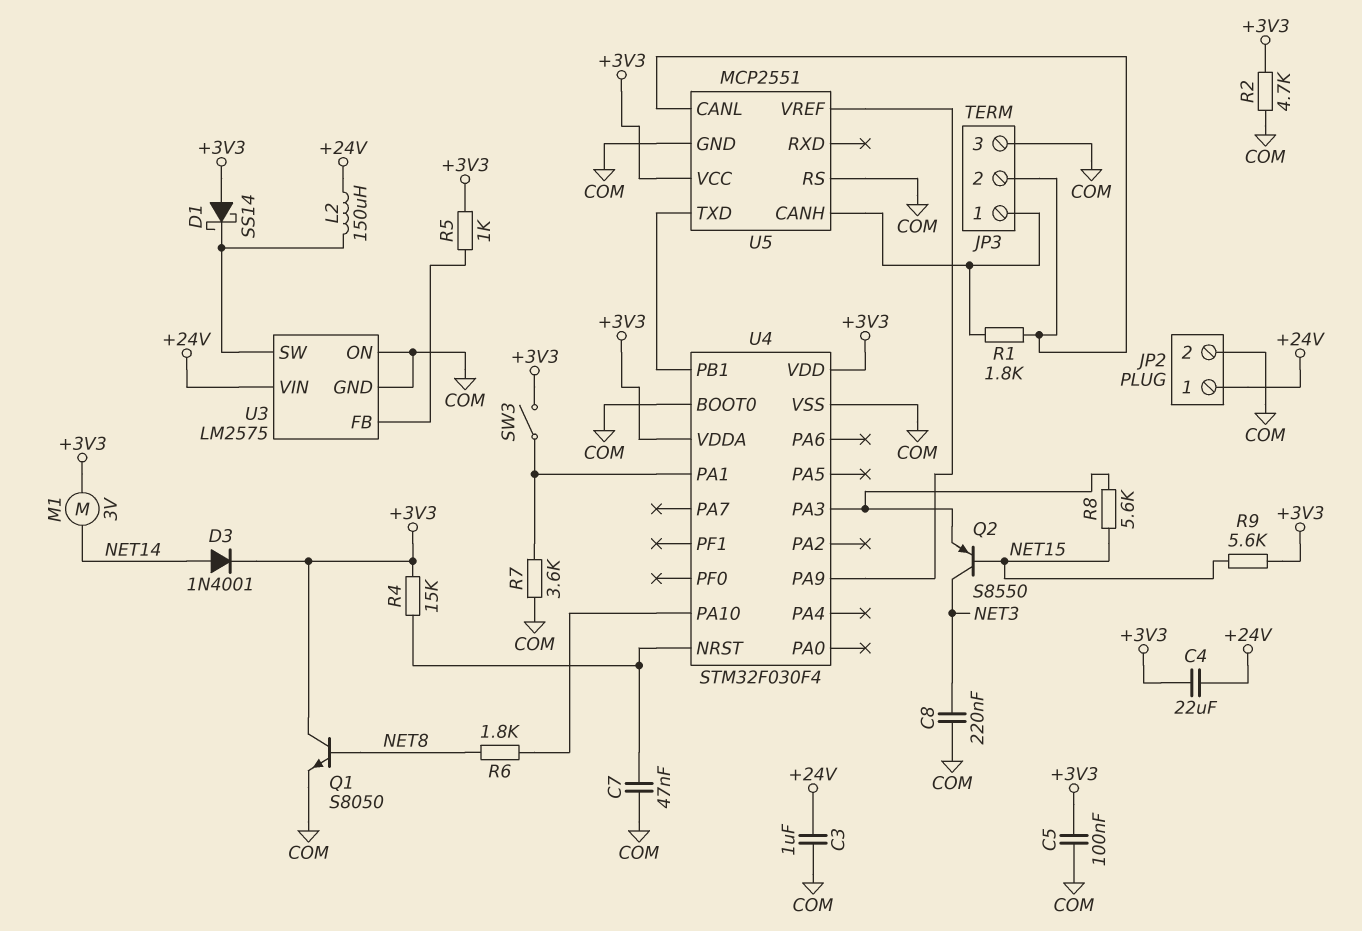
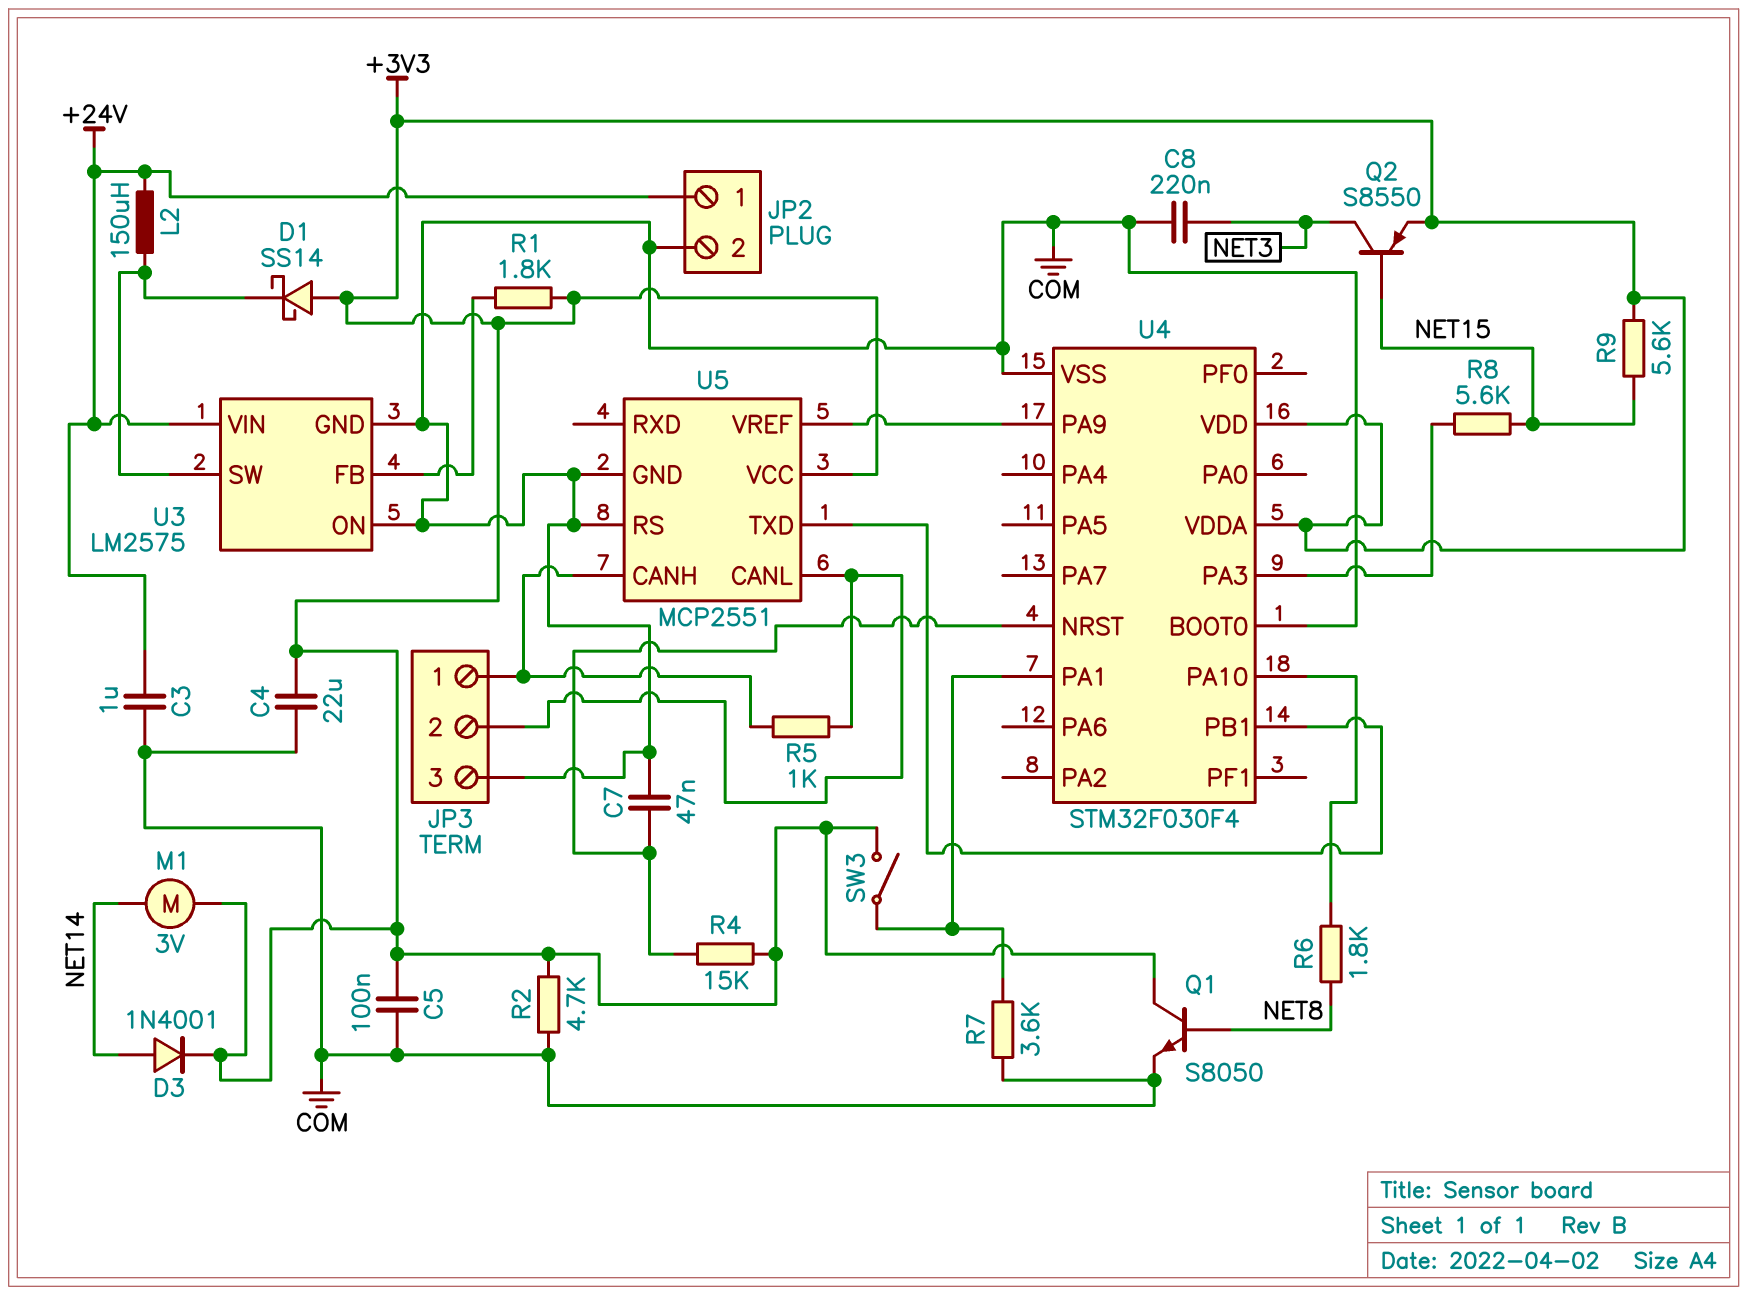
C4: 22uF (+3V3, +24V) -> 22uF (+3V3, COM)
Q2: PNP S8550 (B NET15, C NET3, E U4/PA3) -> PNP S8550 (B NET15, C NET3, E +3V3)
R1: 1.8k (JP3/1, JP3/2) -> 1.8k (+3V3, U3/FB)
R5: 1k (+3V3, U3/FB) -> 1k (JP3/1, JP3/2)

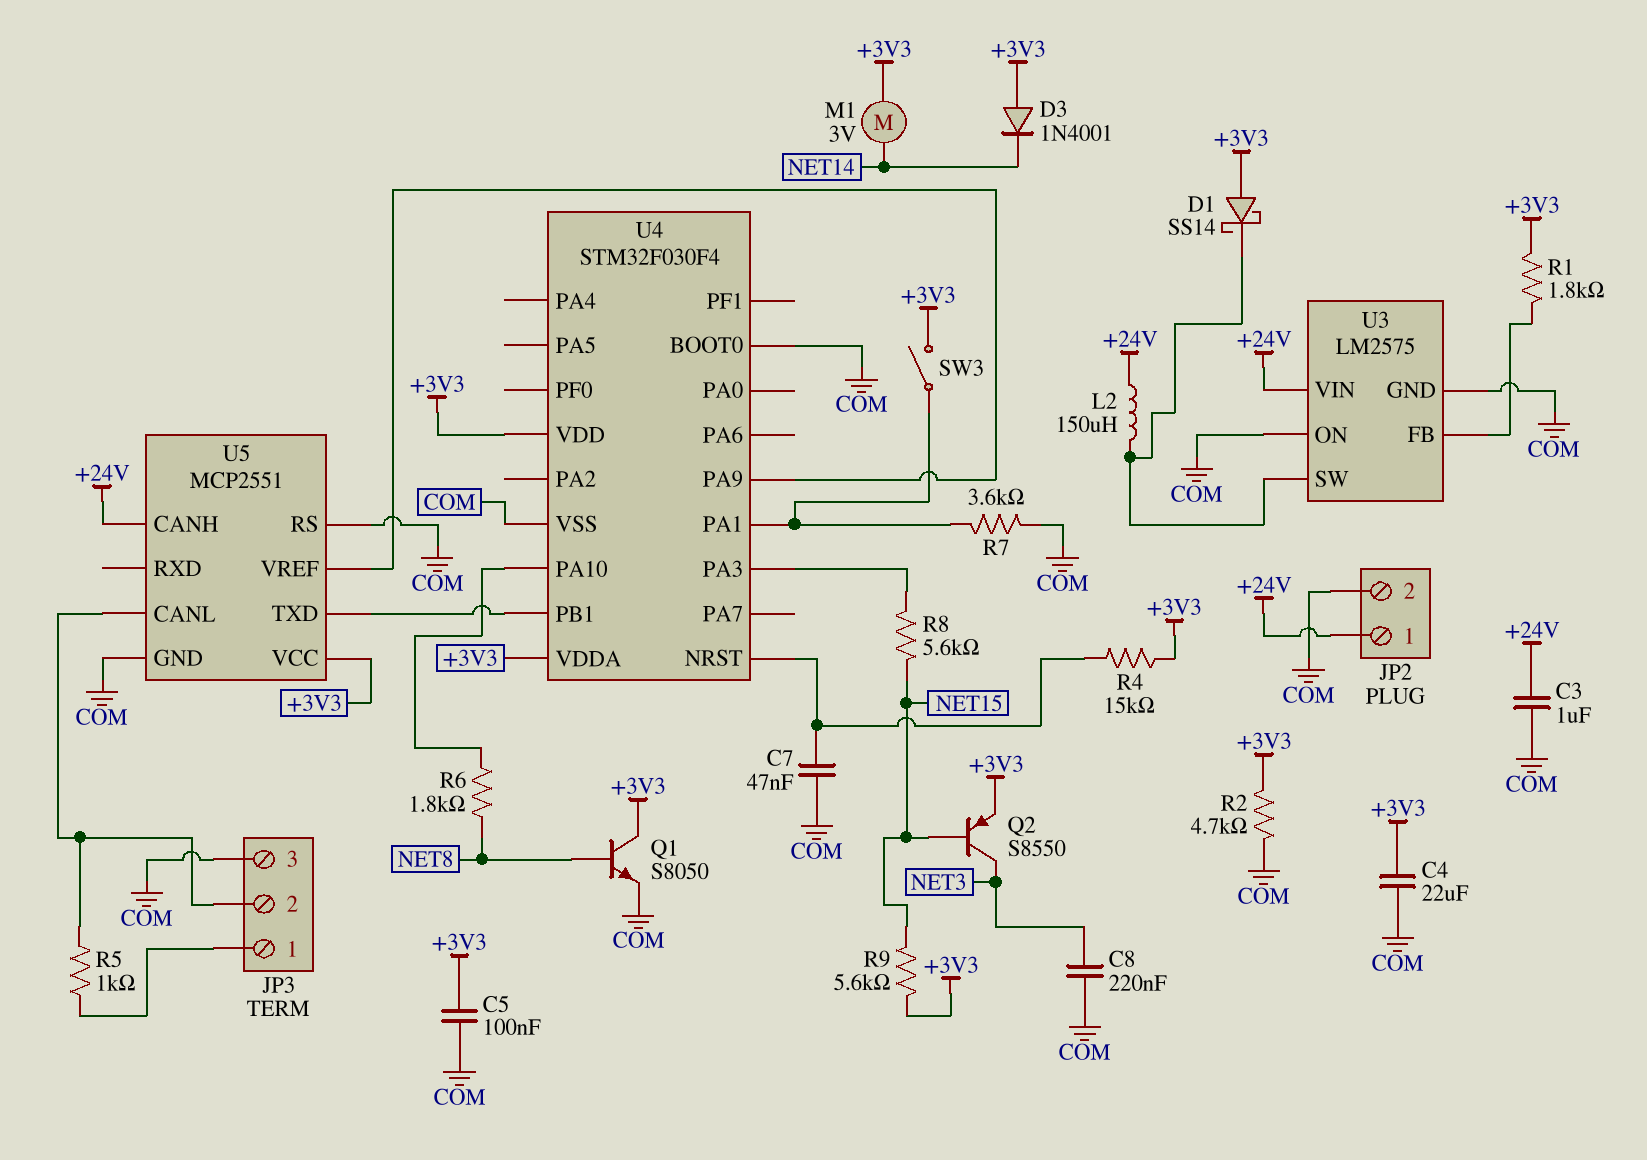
D3: diode 1N4001 (A NET14, K +3V3) -> diode 1N4001 (A +3V3, K NET14)
U5 pin CANH: JP3/1 -> +24V

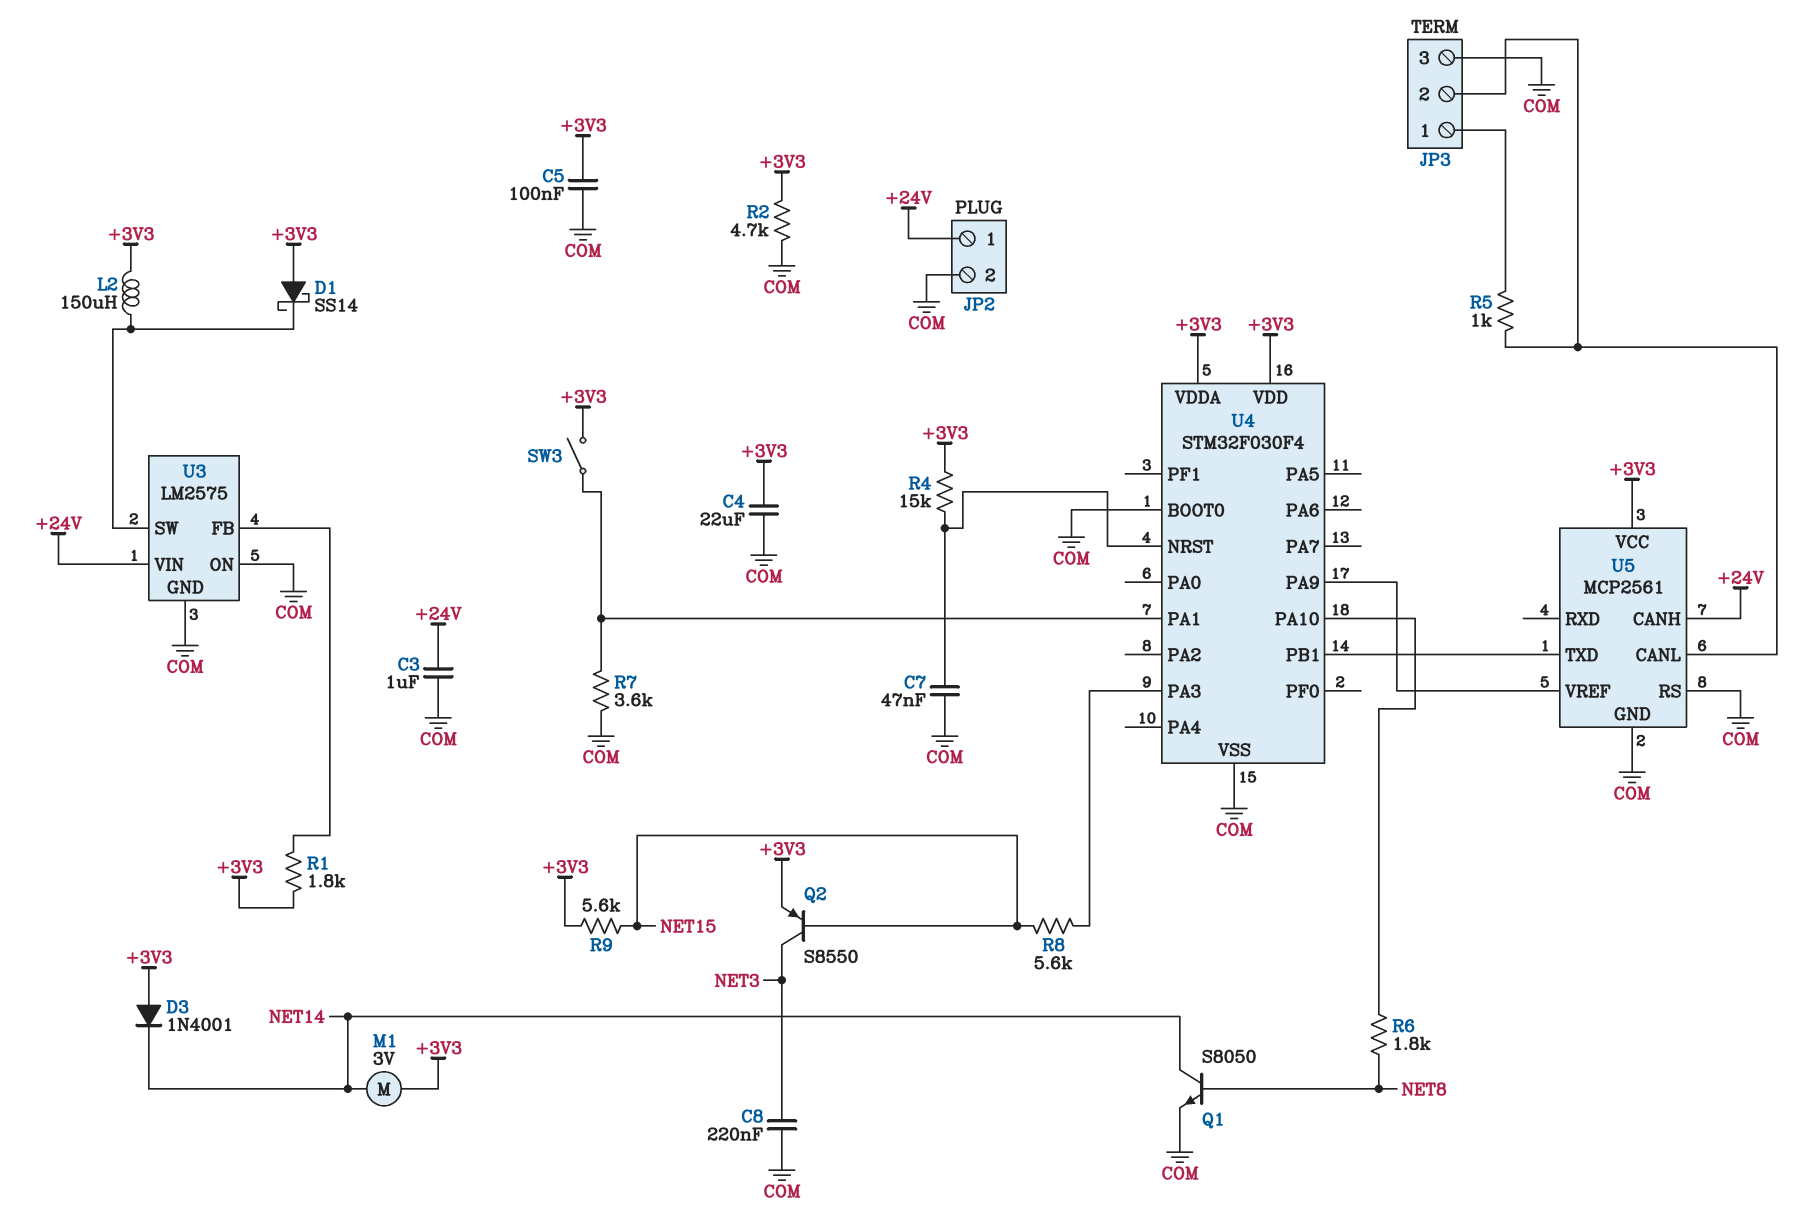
L2: 150uH (+24V, U3/SW) -> 150uH (+3V3, U3/SW)
Q1: NPN S8050 (B NET8, C +3V3, E COM) -> NPN S8050 (B NET8, C NET14, E COM)
U5: MCP2551 -> MCP2561

